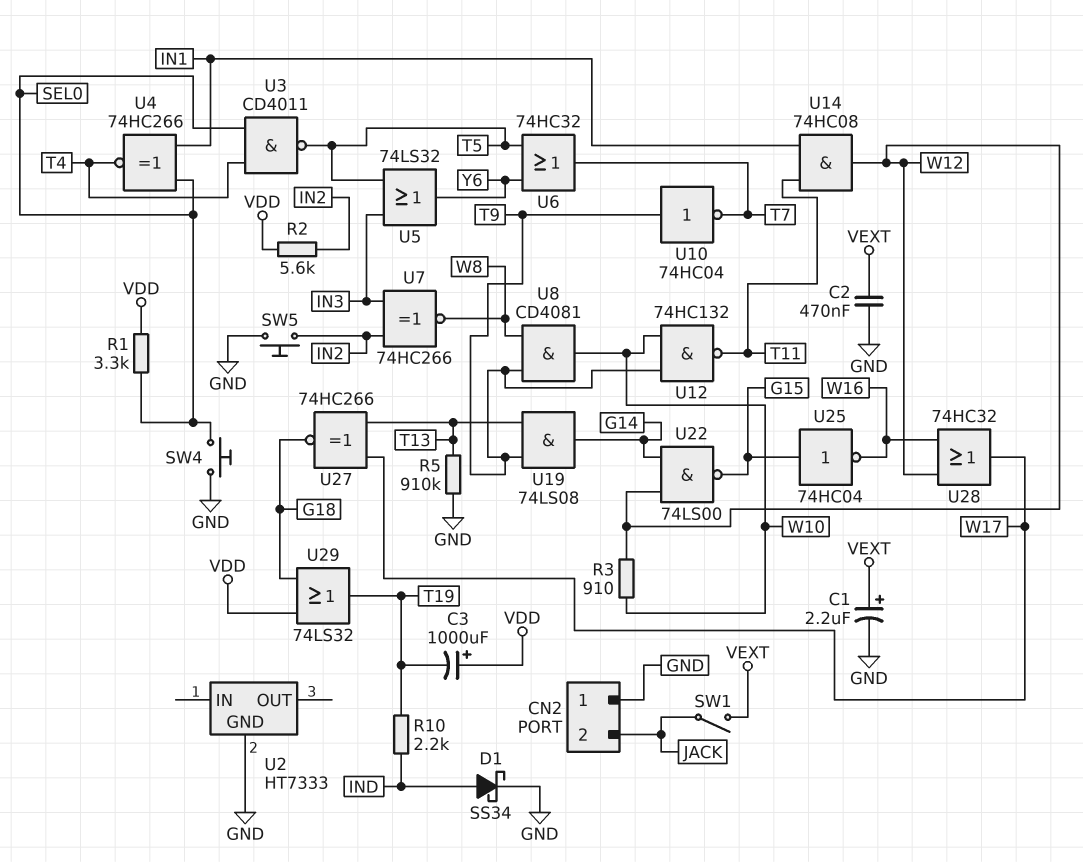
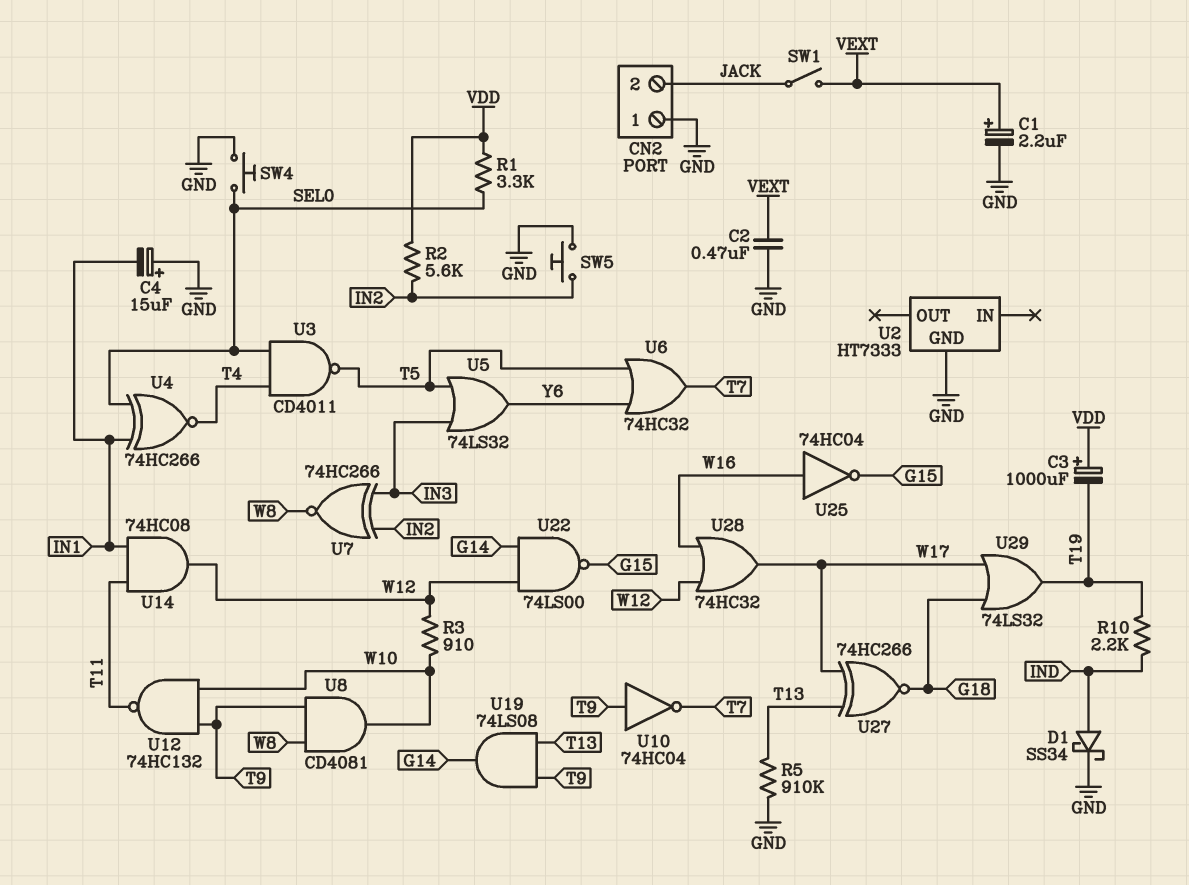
C4: none -> 15uF (plus GND, minus IN1)
U25: NOT 74HC04 (in G15, out W16) -> NOT 74HC04 (in W16, out G15)
U29: OR 74LS32 (in G18, in VDD, out T19) -> OR 74LS32 (in G18, in W17, out T19)

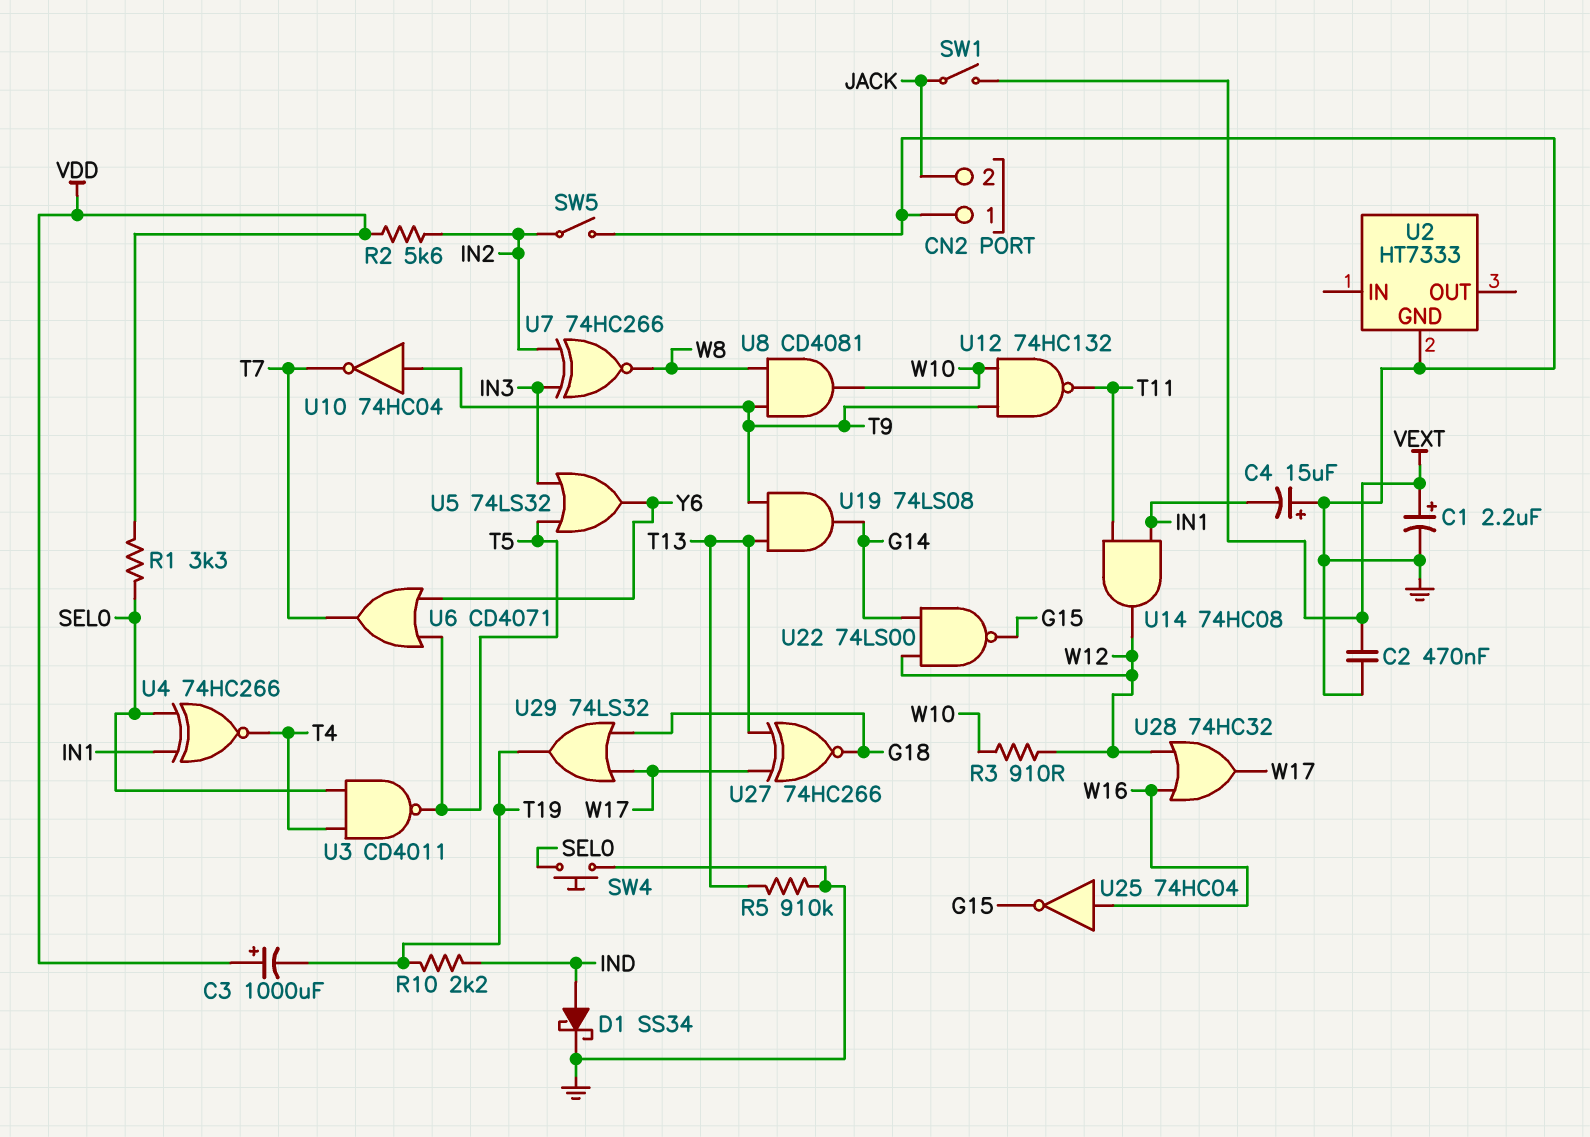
SW5: button (GND, IN2) -> switch (GND, IN2)
U6: OR 74HC32 (in T5, in Y6, out T7) -> OR CD4071 (in T5, in Y6, out T7)

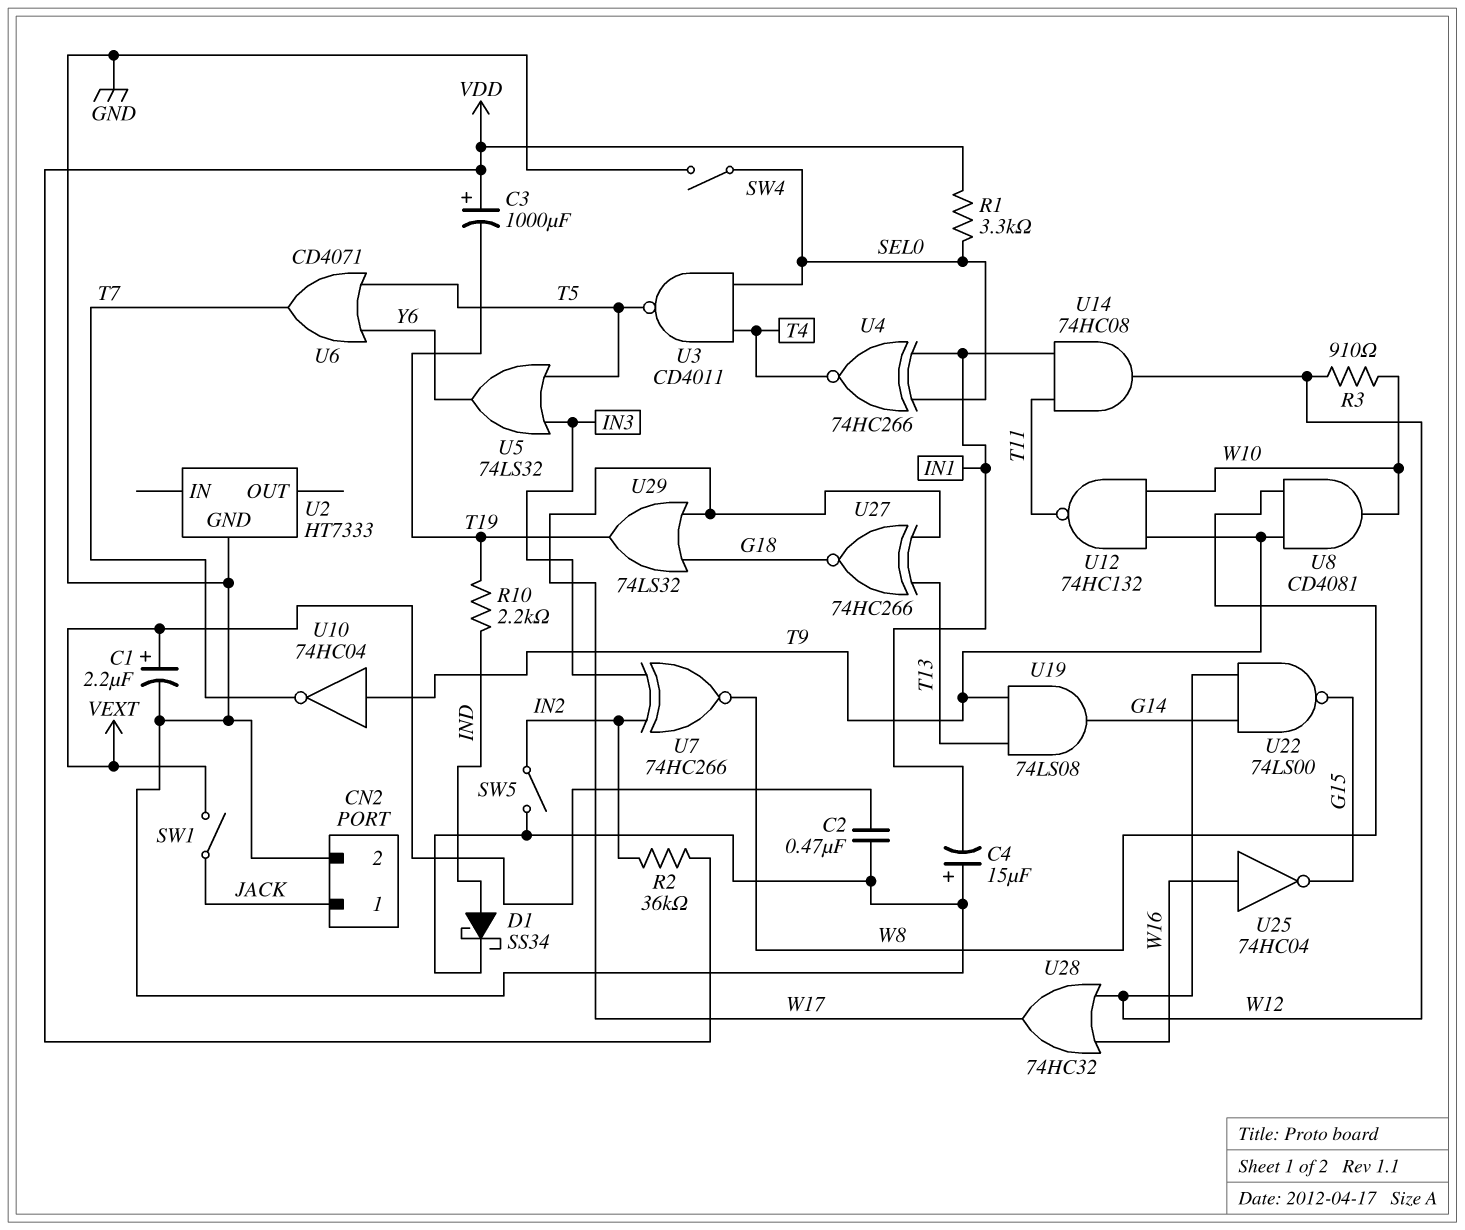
CN2 pin 1: GND -> JACK
CN2 pin 2: JACK -> GND
R2: 5.6k (IN2, VDD) -> 36k (IN2, VDD)
R5: 910k (GND, T13) -> none
SW4: button (GND, SEL0) -> switch (GND, SEL0)

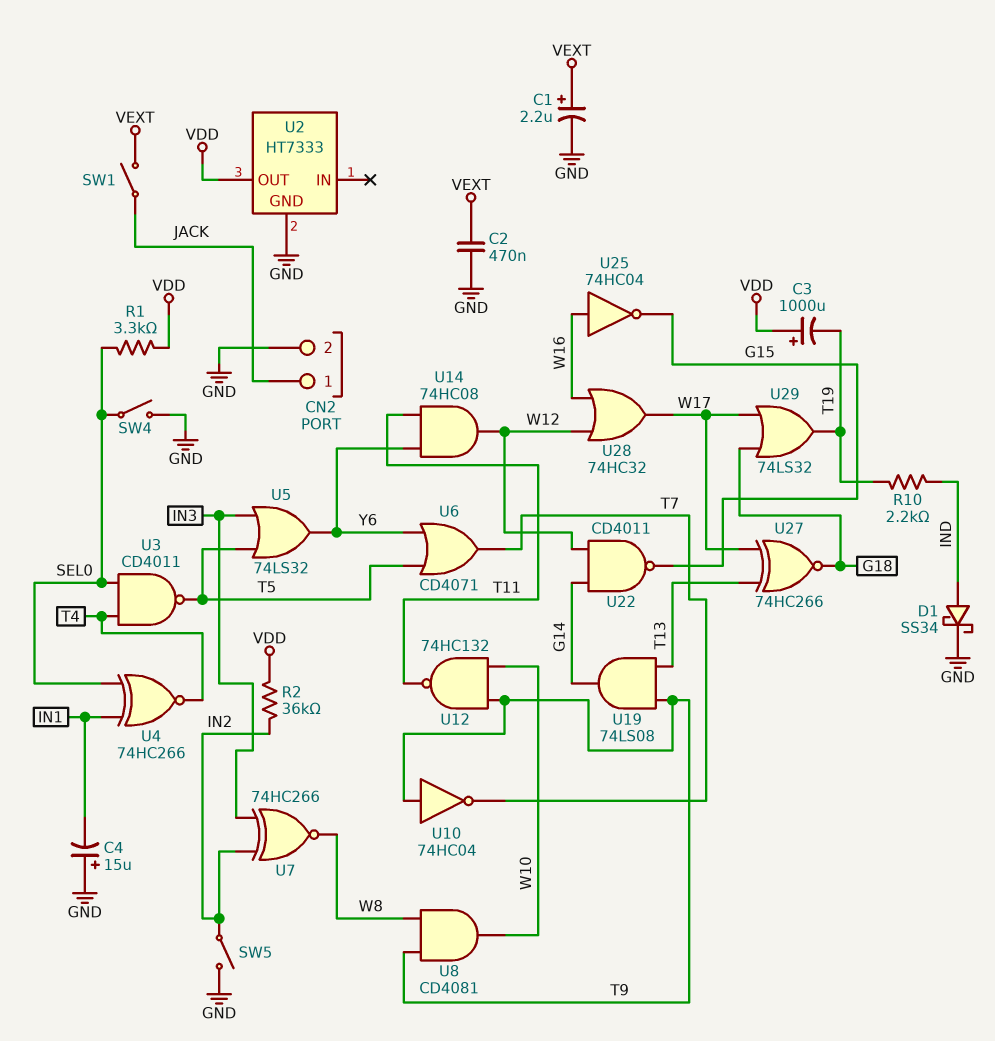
R3: 910 (W10, W12) -> none
U2 pin OUT: none -> VDD
U14: AND 74HC08 (in IN1, in T11, out W12) -> AND 74HC08 (in T11, in Y6, out W12)
U22: NAND 74LS00 (in G14, in W12, out G15) -> NAND CD4011 (in G14, in W12, out G15)

